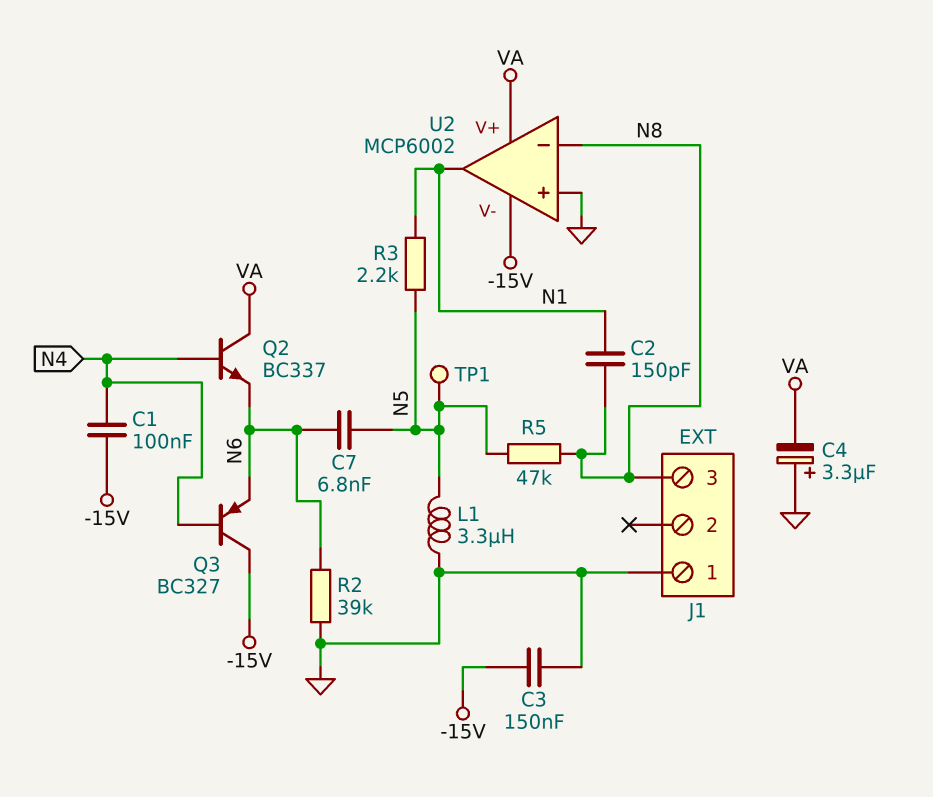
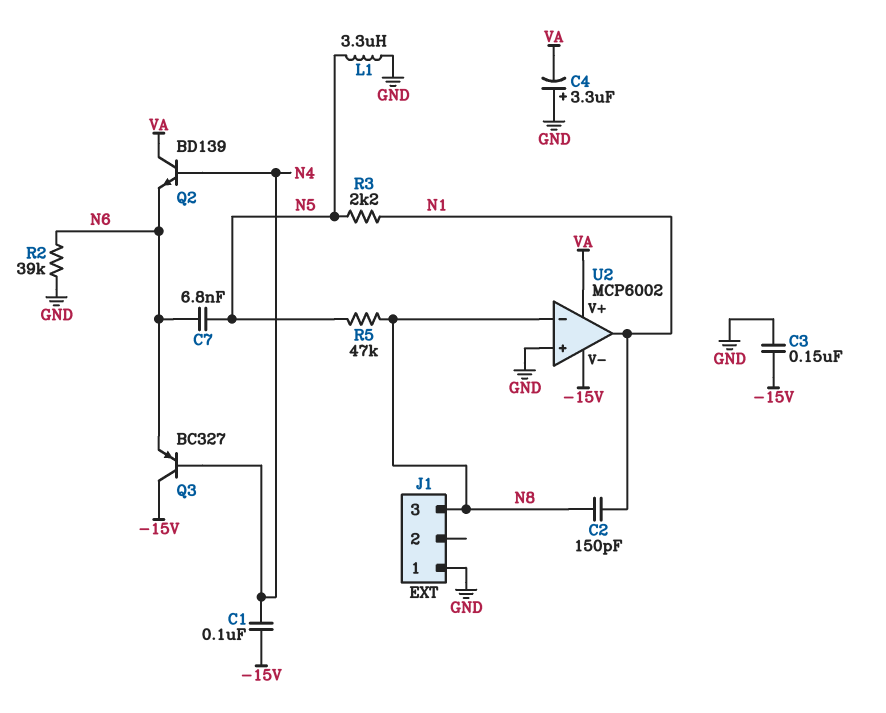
Q2: NPN BC337 (B N4, C VA, E N6) -> NPN BD139 (B N4, C VA, E N6)
TP1: test point (N5) -> none

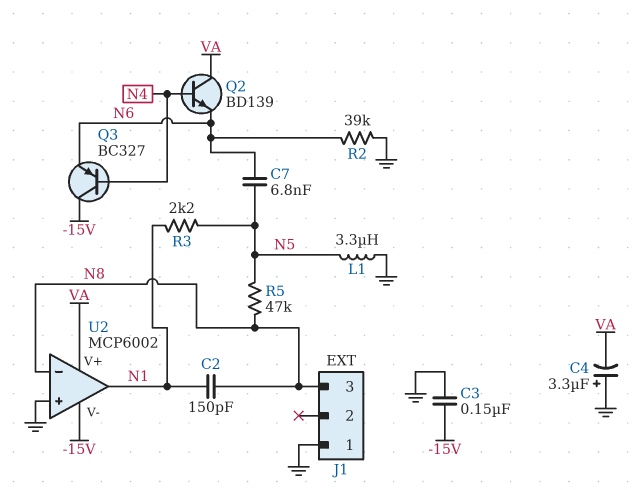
C1: 100nF (-15V, N4) -> none

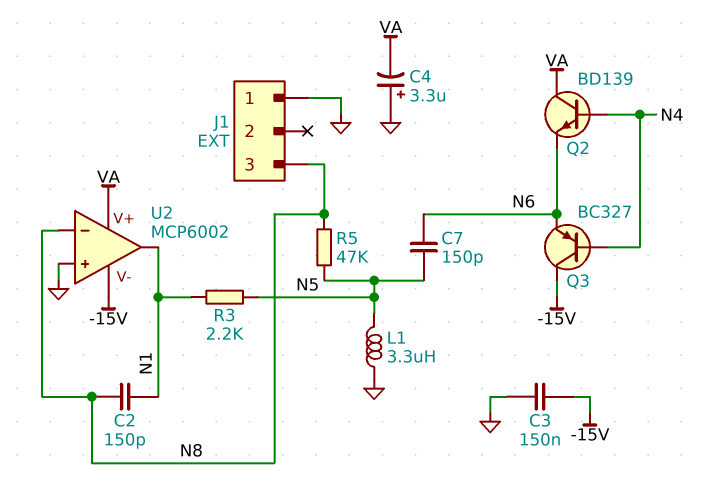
C7: 6.8nF (N5, N6) -> 150pF (N5, N6)
R2: 39k (GND, N6) -> none

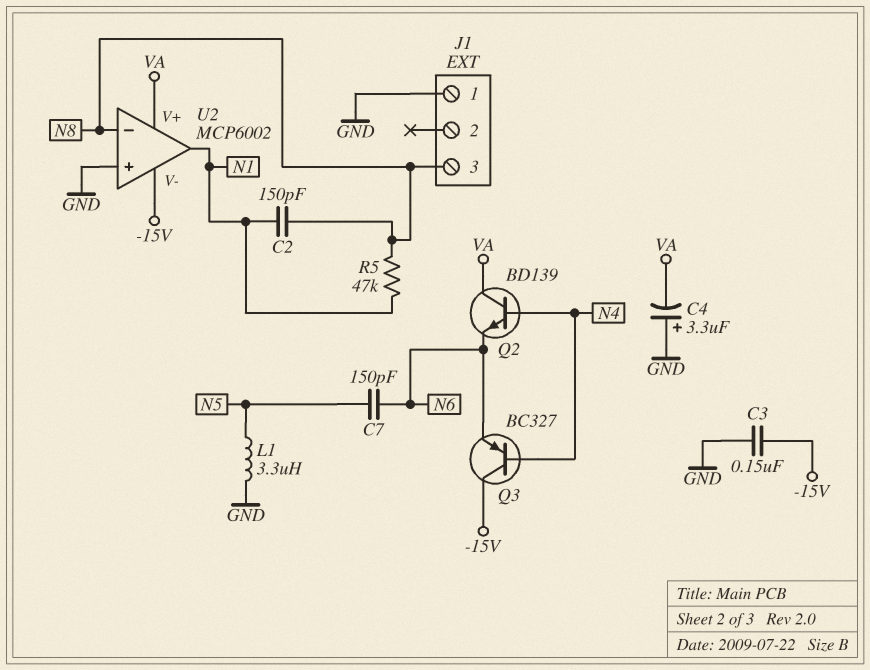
R3: 2.2k (N1, N5) -> none
R5: 47k (N5, N8) -> 47k (N1, N8)

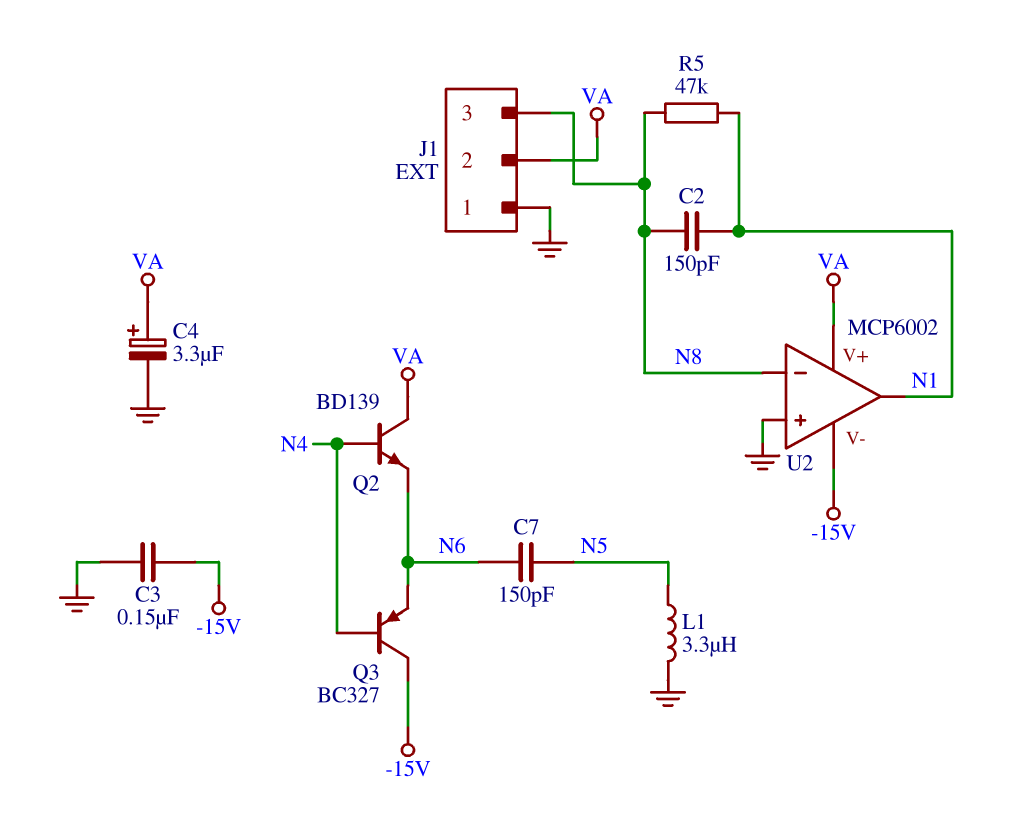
C4: 3.3uF (plus GND, minus VA) -> 3.3uF (plus VA, minus GND)
J1 pin 2: none -> VA

